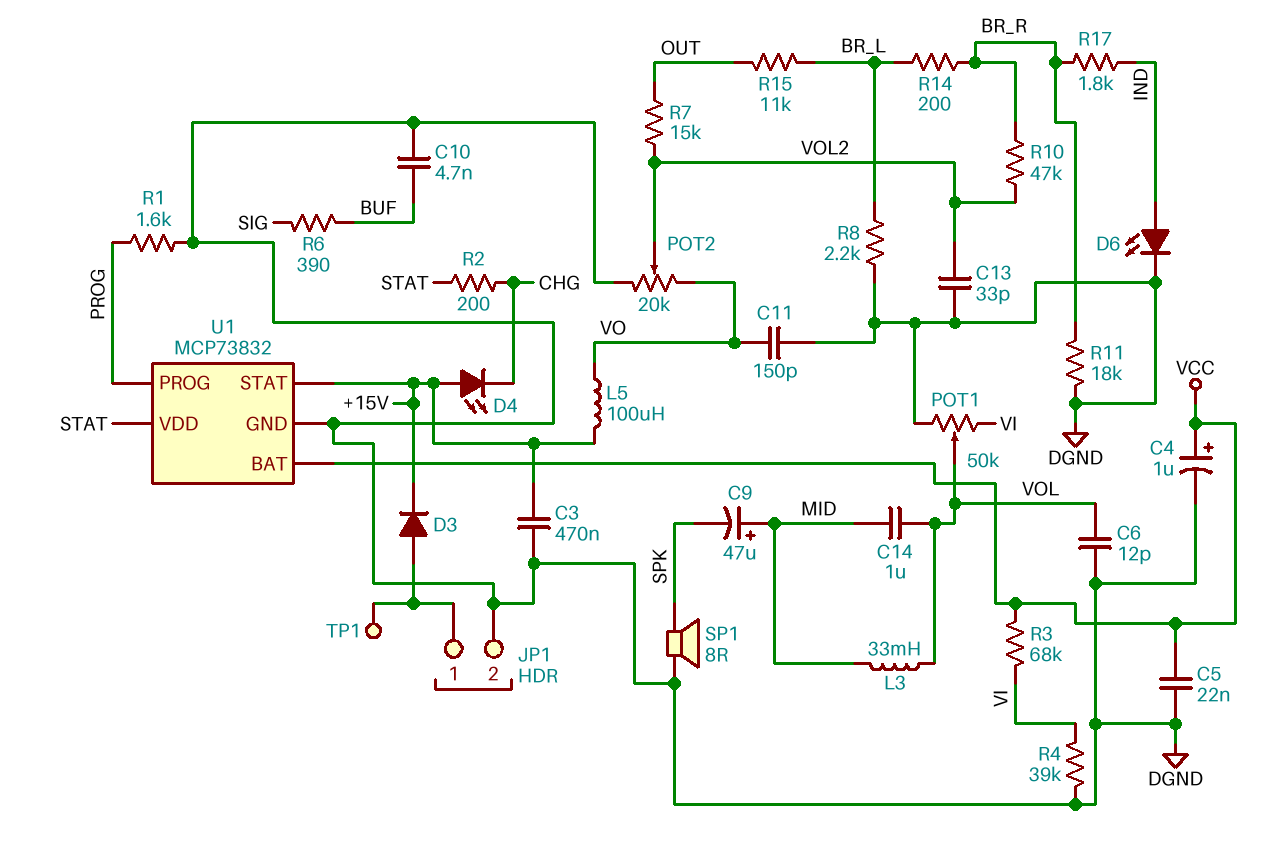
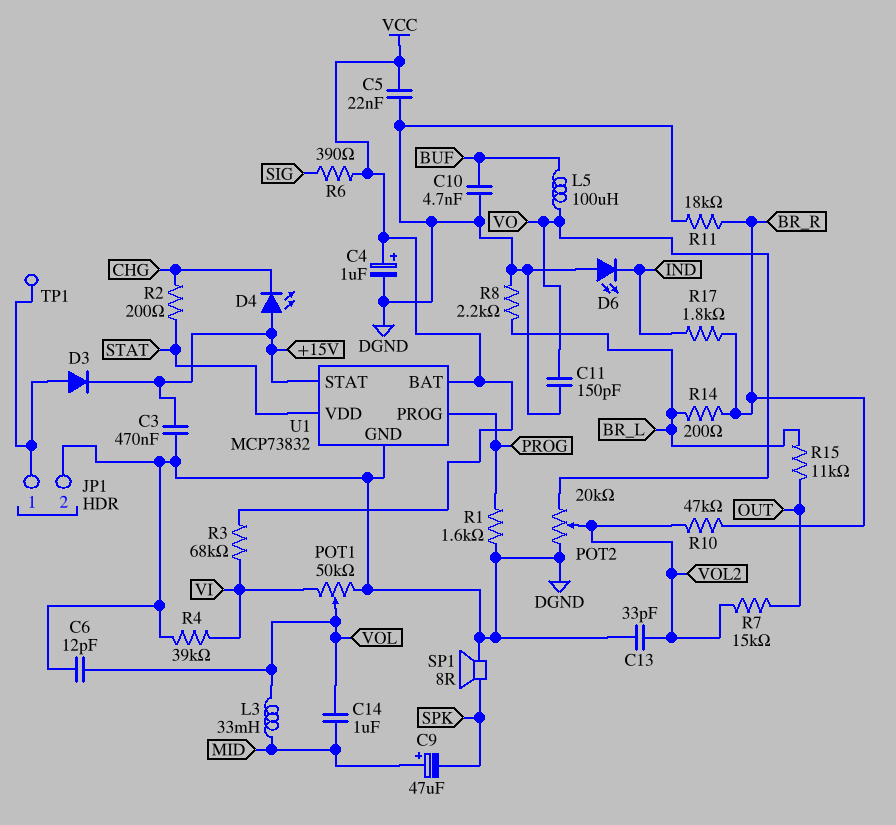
D6: LED (A IND, K DGND) -> LED (A DGND, K IND)
L5: 100uH (+15V, VO) -> 100uH (BUF, VO)
R6: 390 (BUF, SIG) -> 390 (SIG, VCC)

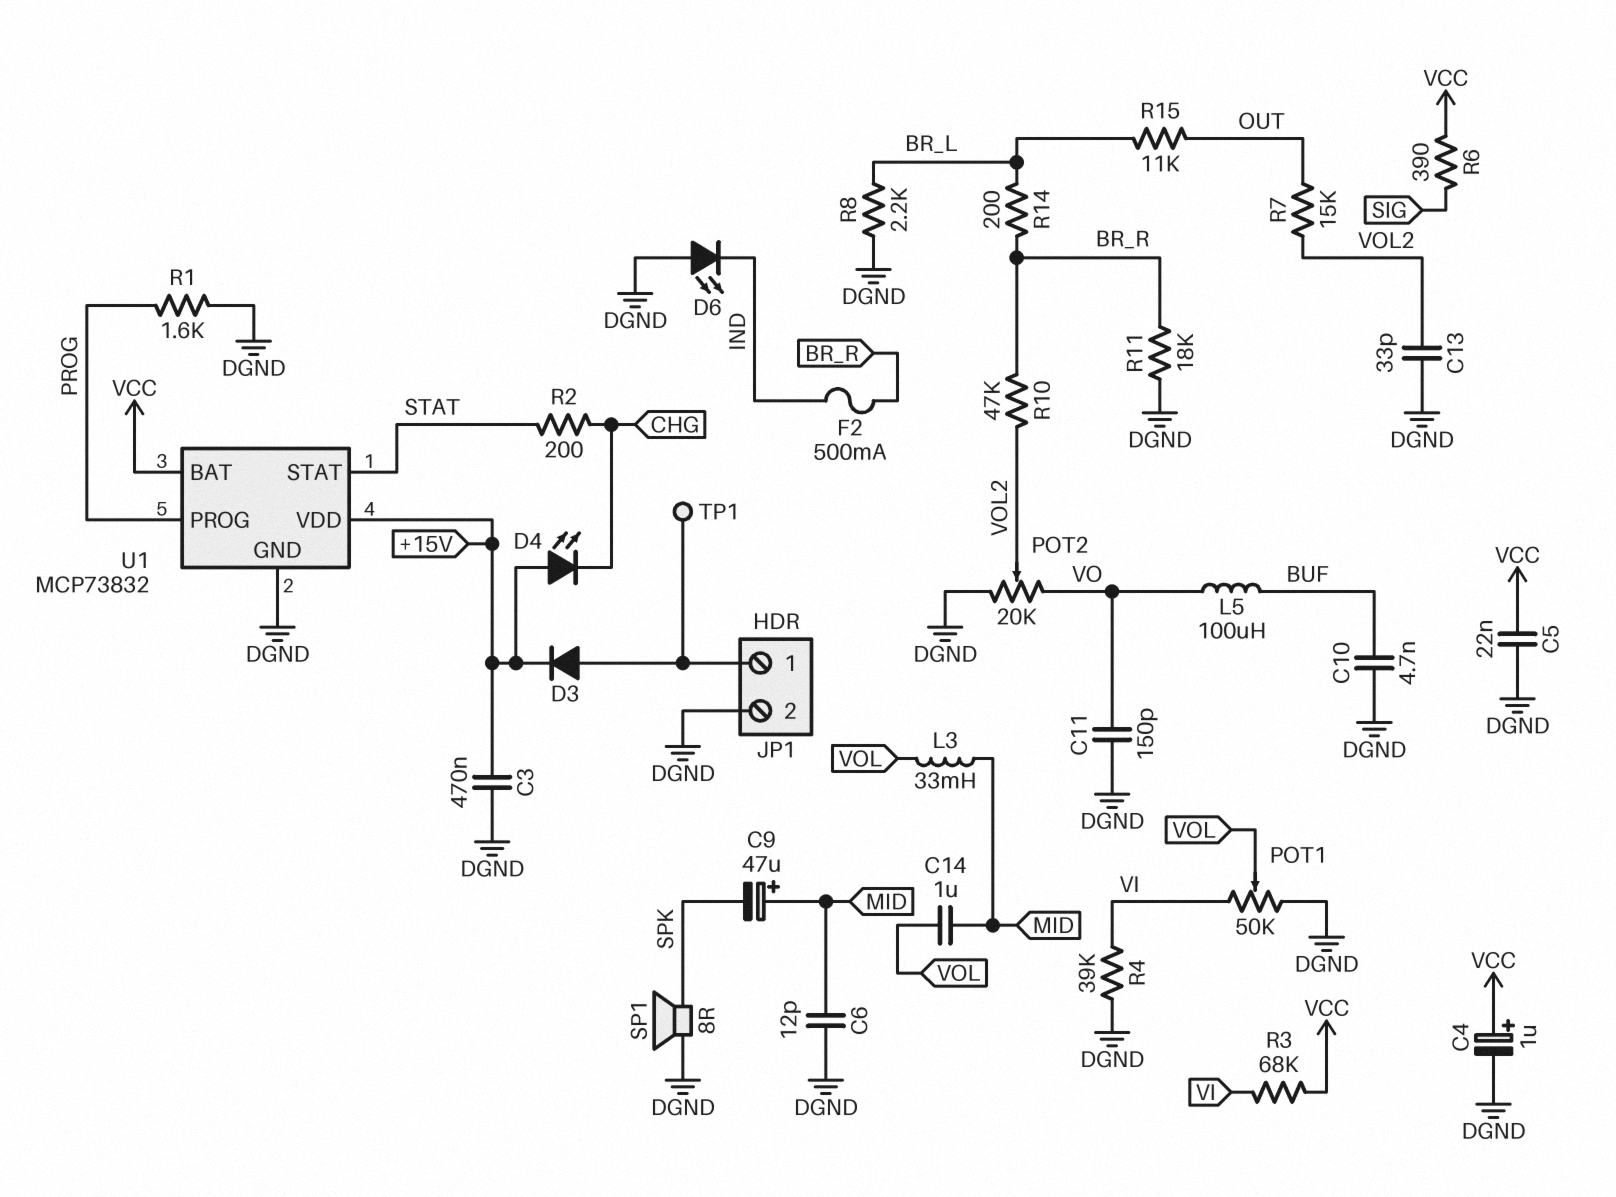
C6: 12pF (DGND, VOL) -> 12pF (DGND, MID)
F2: none -> 500mA (BR_R, IND)
R17: 1.8k (BR_R, IND) -> none
U1 pin STAT: +15V -> STAT
U1 pin VDD: STAT -> +15V

